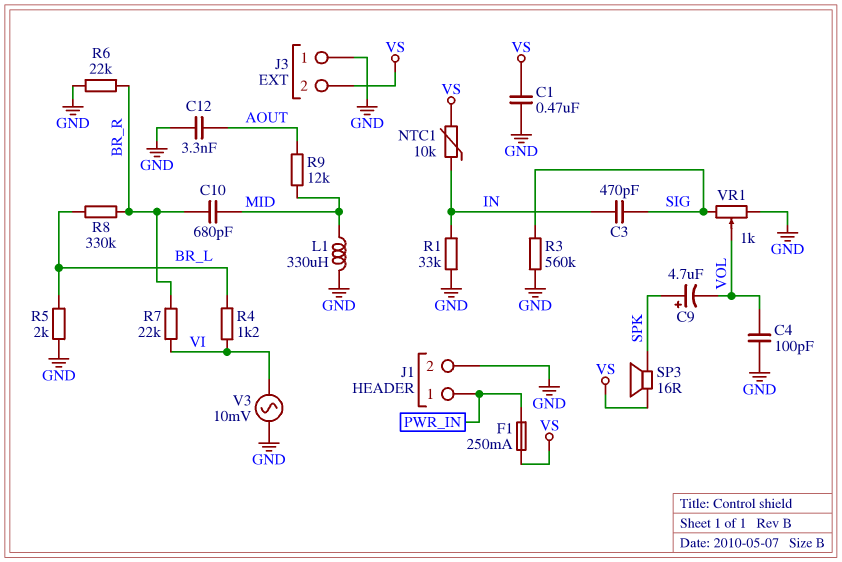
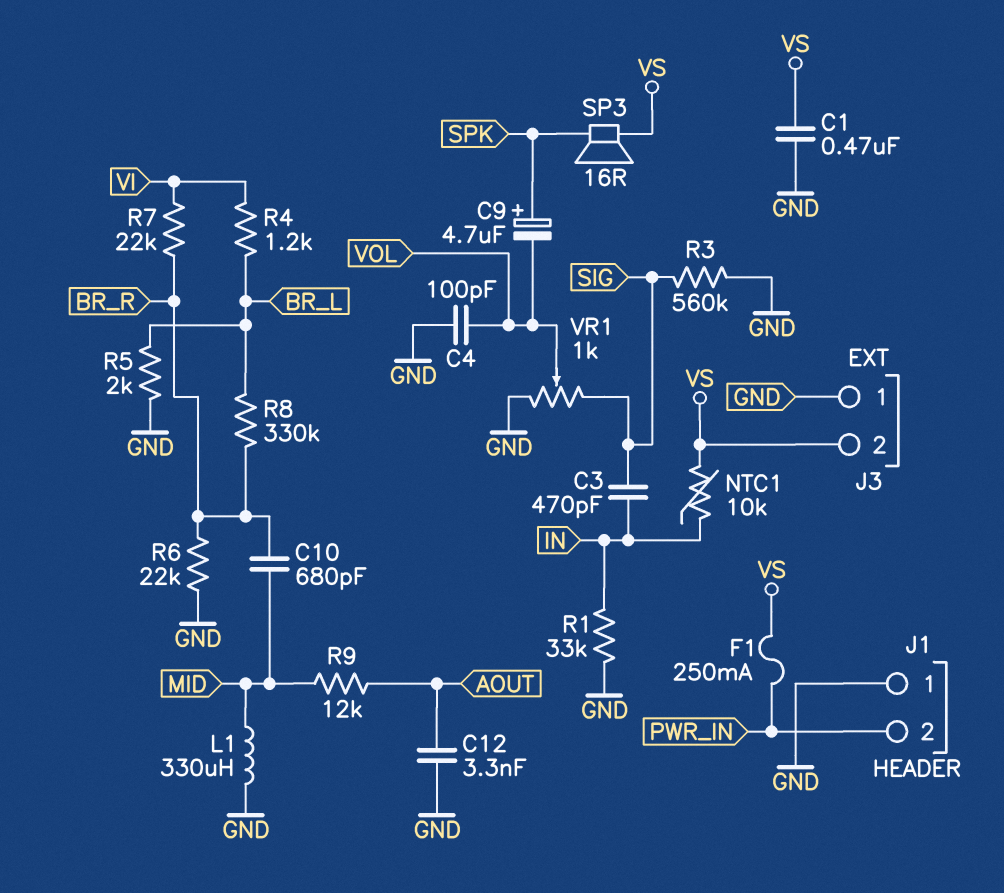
J1 pin 1: PWR_IN -> GND
J1 pin 2: GND -> PWR_IN
V3: AC 10mV (GND, VI) -> none

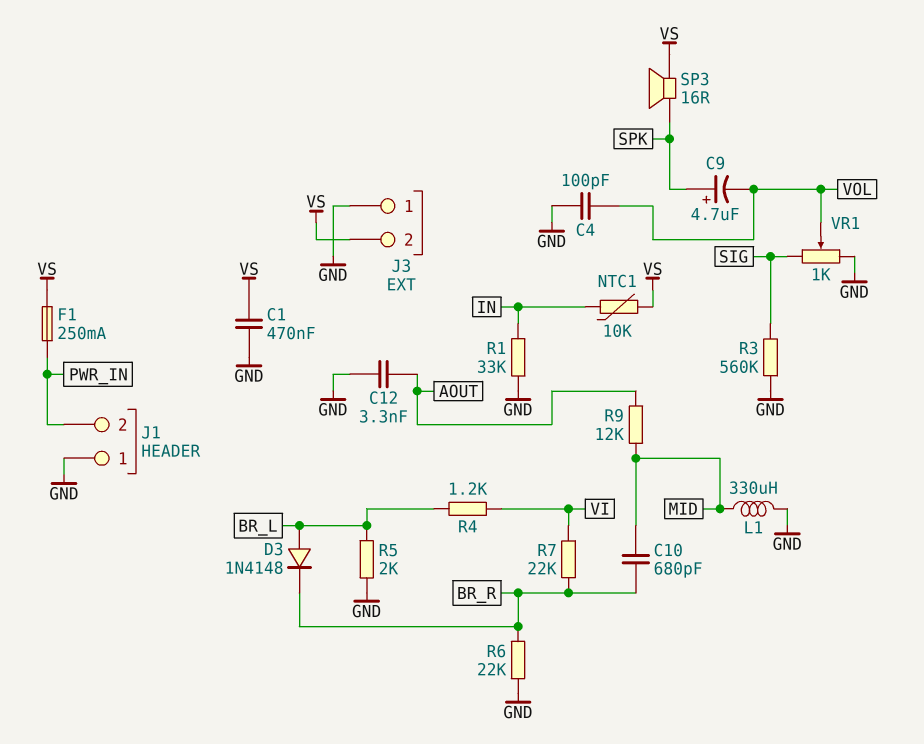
C3: 470pF (IN, SIG) -> none
D3: none -> diode 1N4148 (A BR_L, K BR_R)
R8: 330k (BR_L, BR_R) -> none

